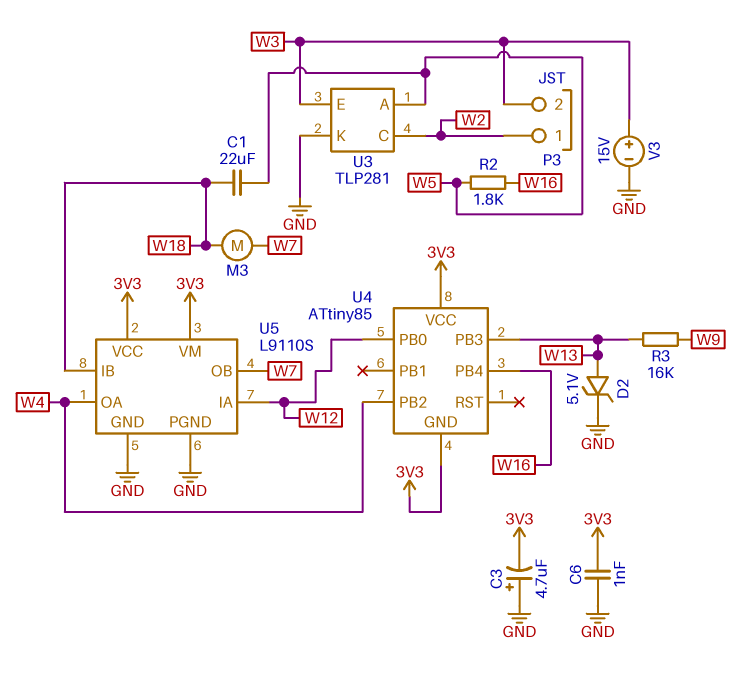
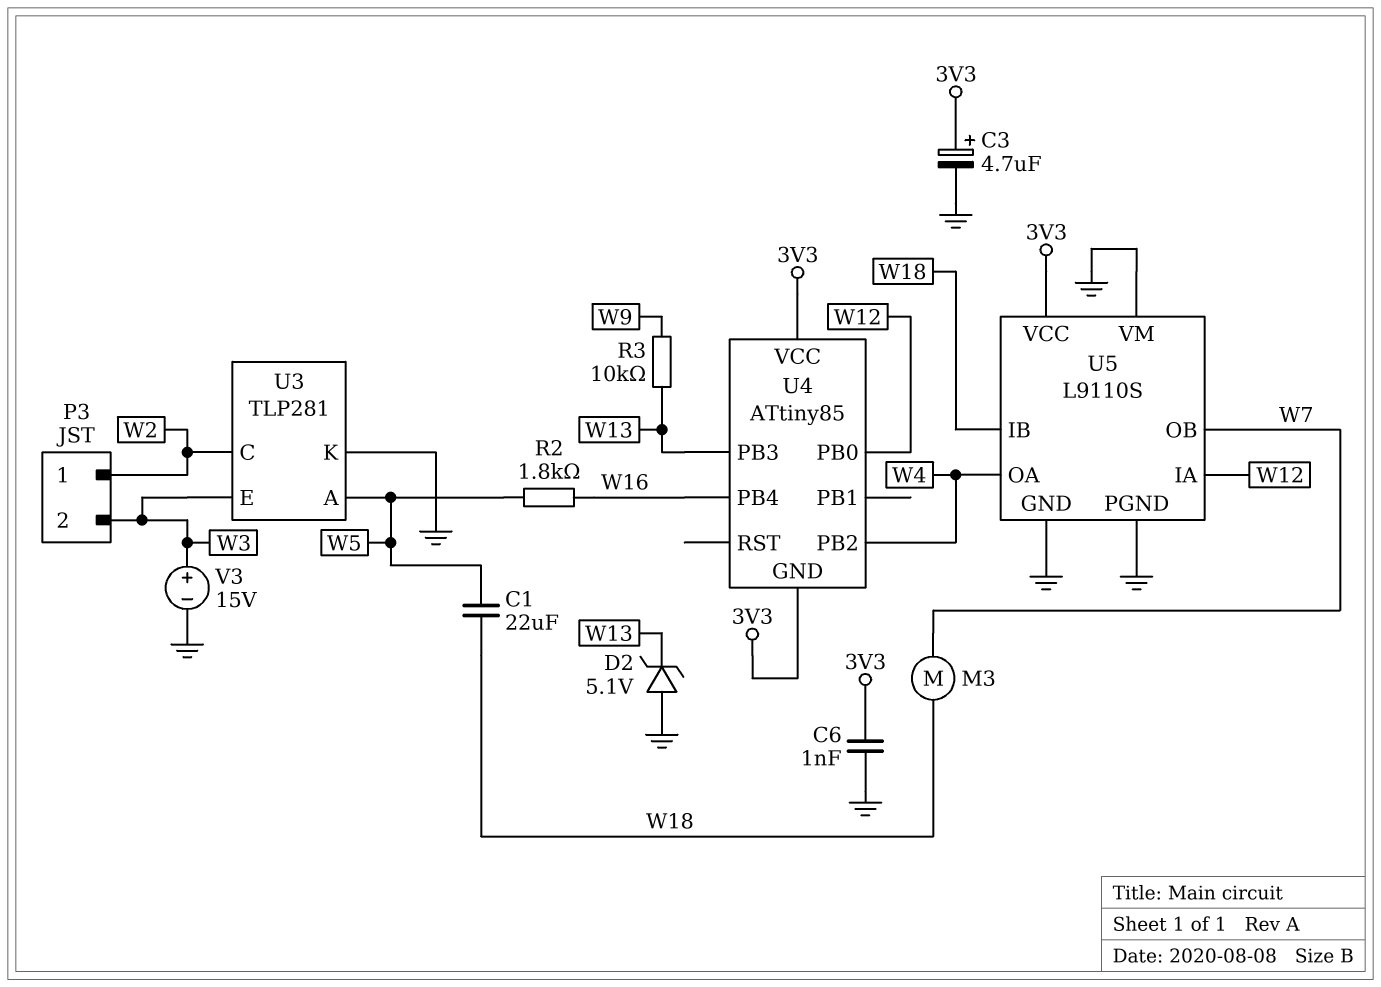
C3: 4.7uF (plus GND, minus 3V3) -> 4.7uF (plus 3V3, minus GND)
D2: zener 5.1V (A W13, K GND) -> zener 5.1V (A GND, K W13)
R3: 16k (W9, W13) -> 10k (W9, W13)
U5 pin VM: 3V3 -> GND

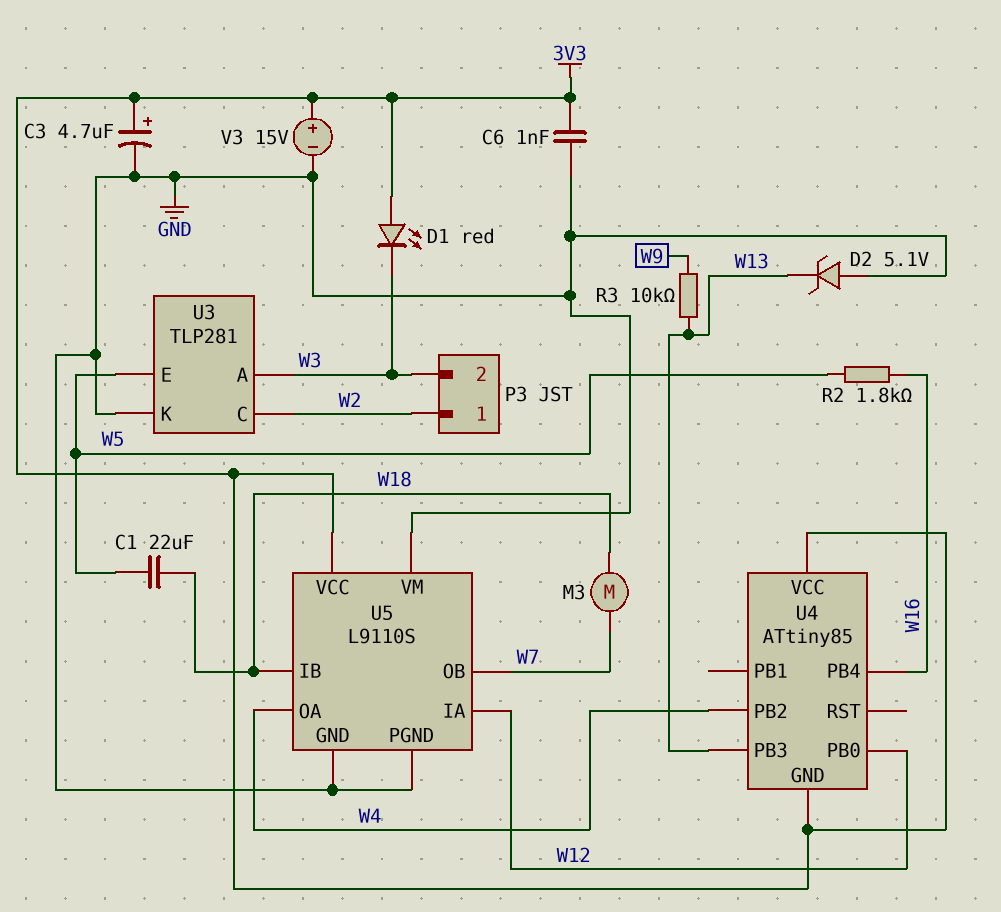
D1: none -> LED red (A 3V3, K W3)
U3 pin A: W5 -> W3
U3 pin E: W3 -> W5
V3: 15V (plus W3, minus GND) -> 15V (plus 3V3, minus GND)

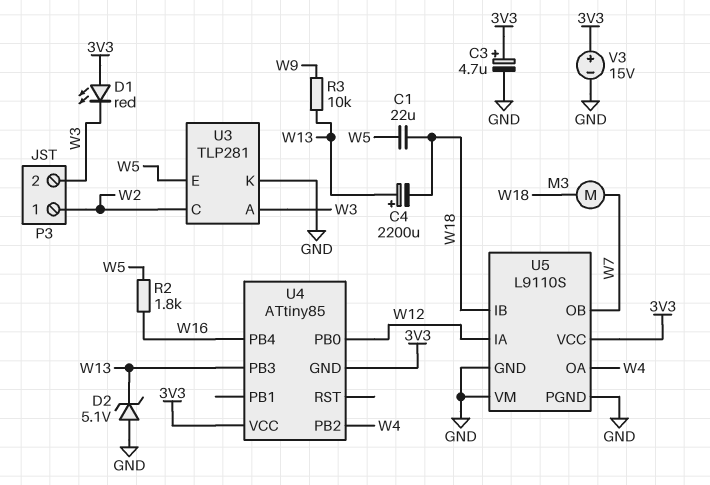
C4: none -> 2200uF (plus W13, minus W18)
C6: 1nF (3V3, GND) -> none

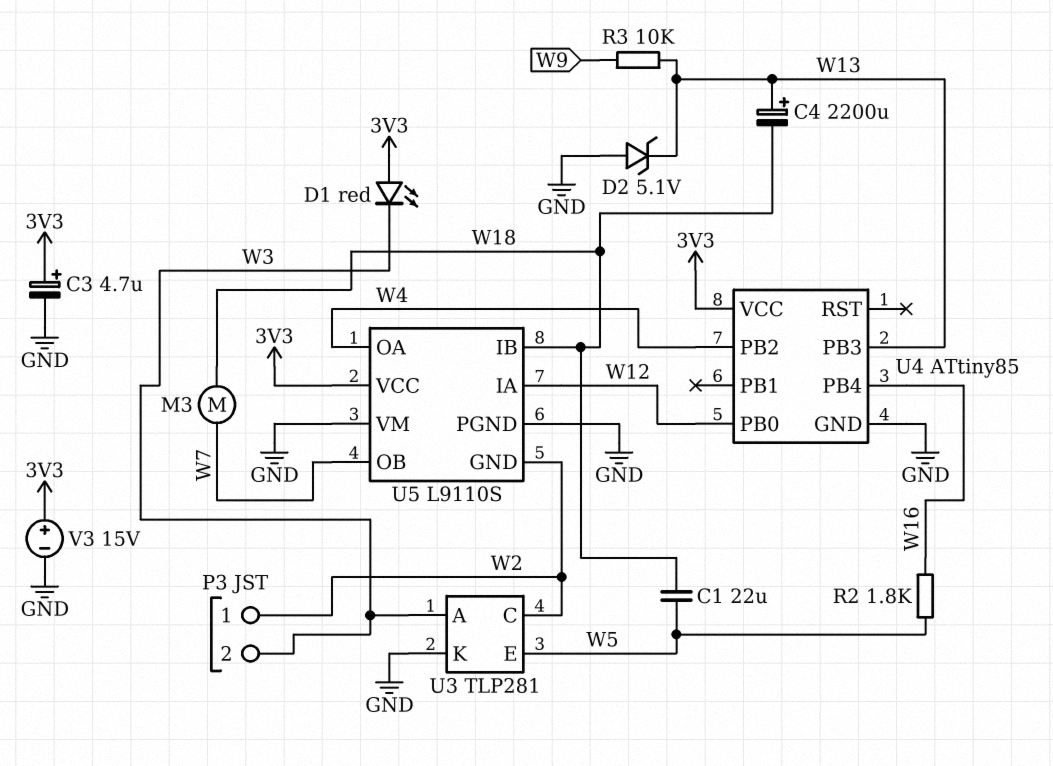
U4 pin GND: 3V3 -> GND
U5 pin GND: GND -> W2

